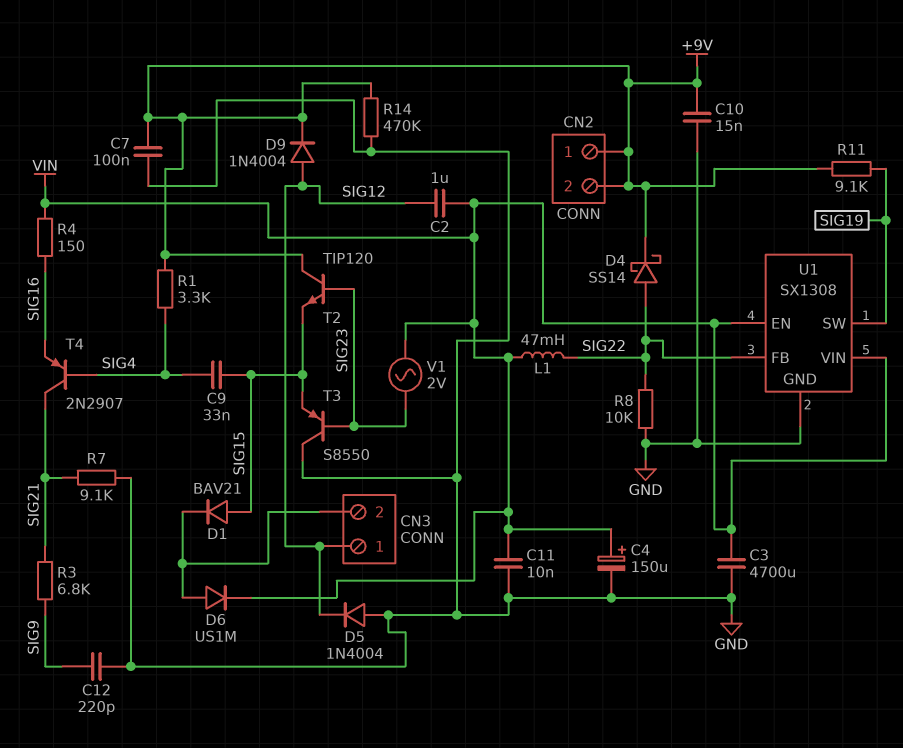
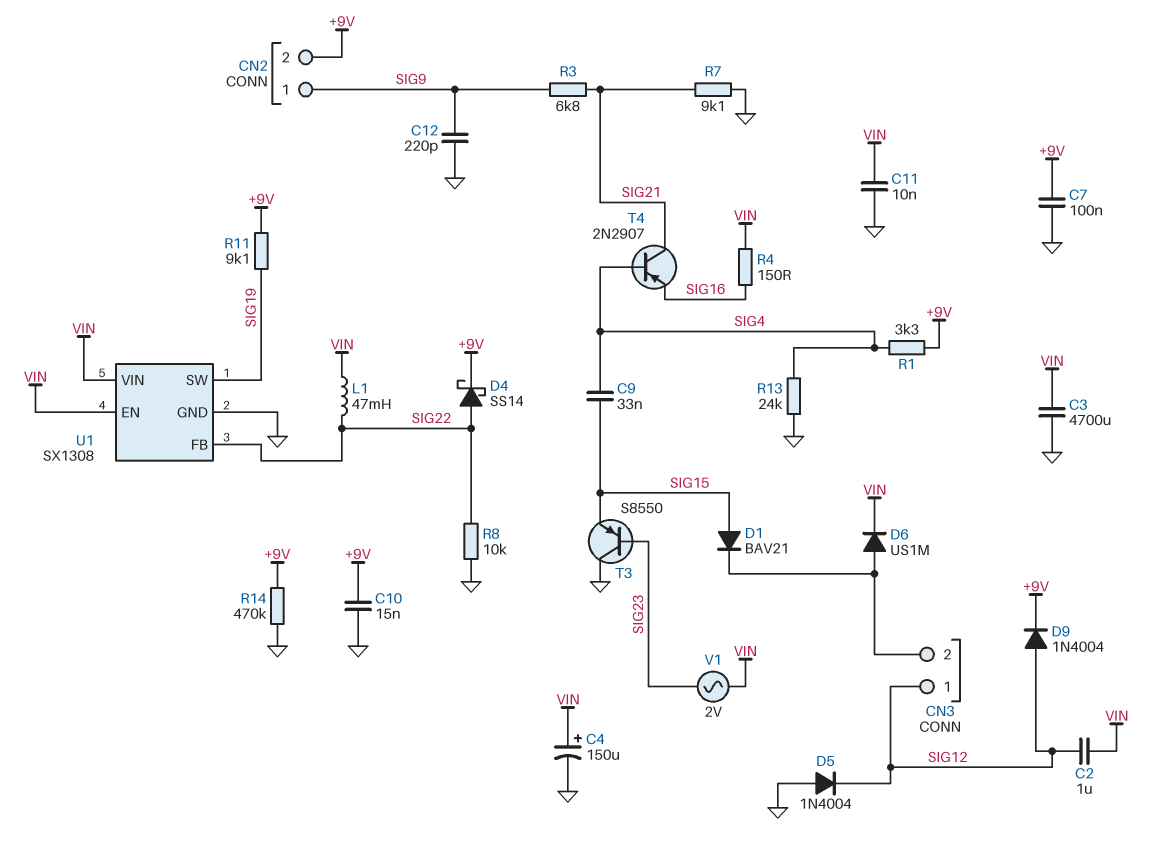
CN2 pin 1: +9V -> SIG9
R13: none -> 24k (GND, SIG4)
T2: NPN TIP120 (B SIG23, C +9V, E SIG15) -> none

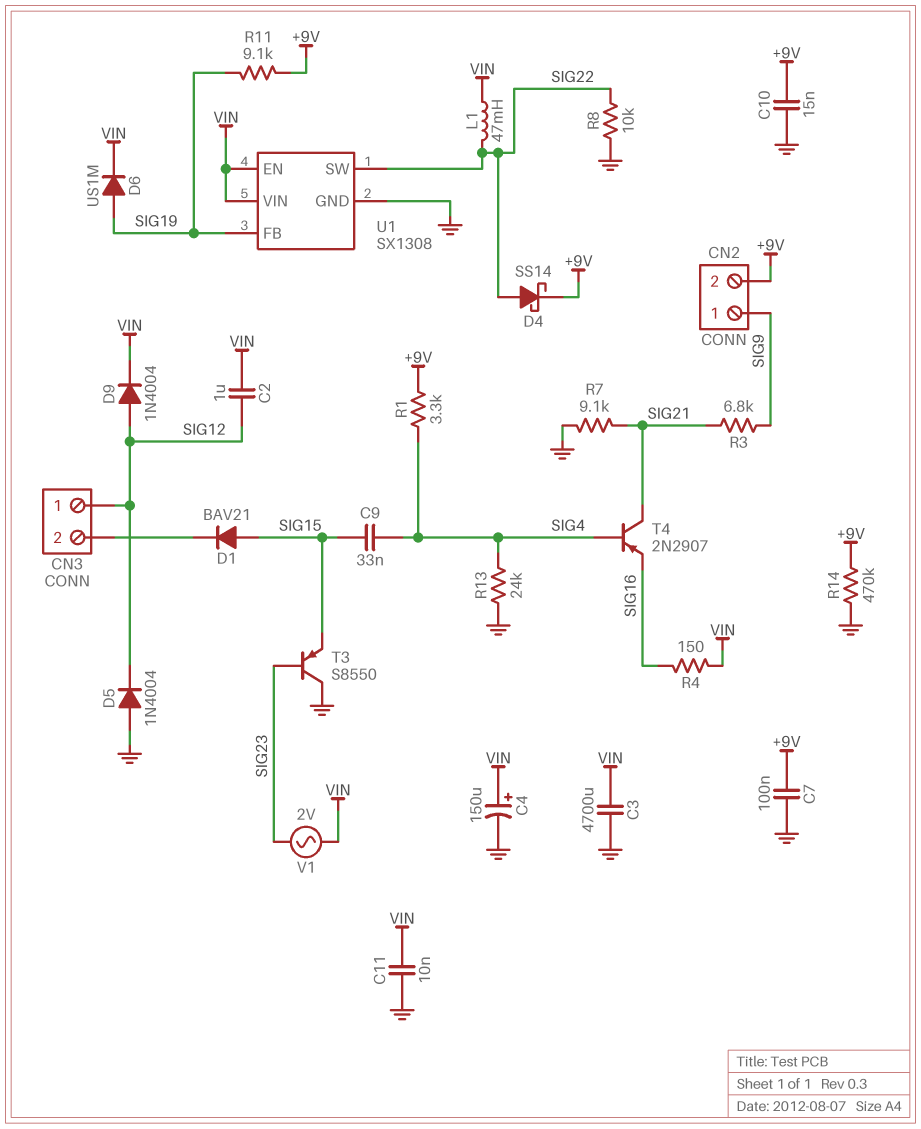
C12: 220pF (GND, SIG9) -> none
D6: diode US1M (A CN3/2, K VIN) -> diode US1M (A SIG19, K VIN)
D9: diode 1N4004 (A SIG12, K +9V) -> diode 1N4004 (A SIG12, K VIN)
U1 pin FB: SIG22 -> SIG19
U1 pin SW: SIG19 -> SIG22

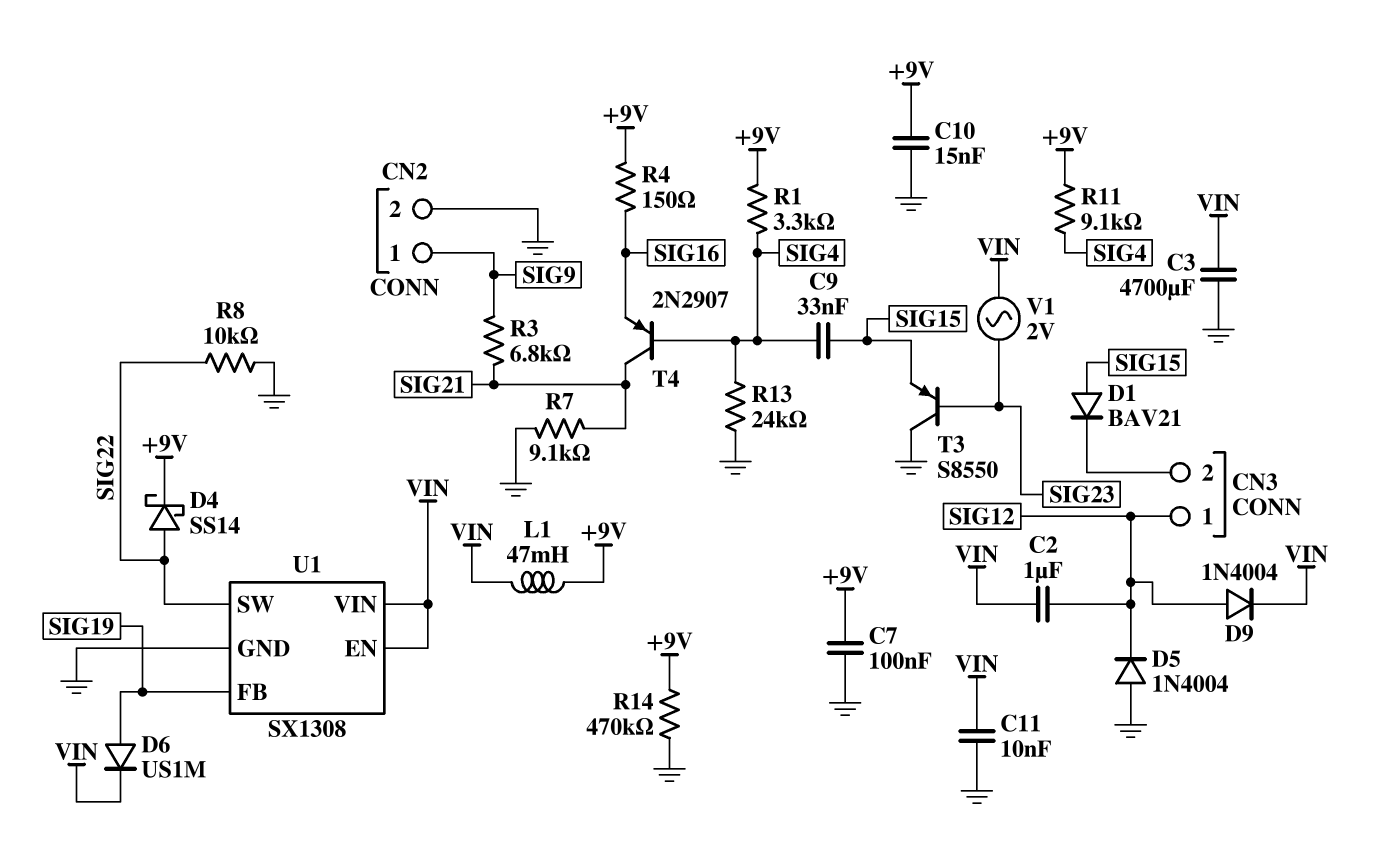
C4: 150uF (plus VIN, minus GND) -> none
CN2 pin 2: +9V -> GND
L1: 47mH (SIG22, VIN) -> 47mH (+9V, VIN)
R4: 150 (SIG16, VIN) -> 150 (+9V, SIG16)
R11: 9.1k (+9V, SIG19) -> 9.1k (+9V, SIG4)

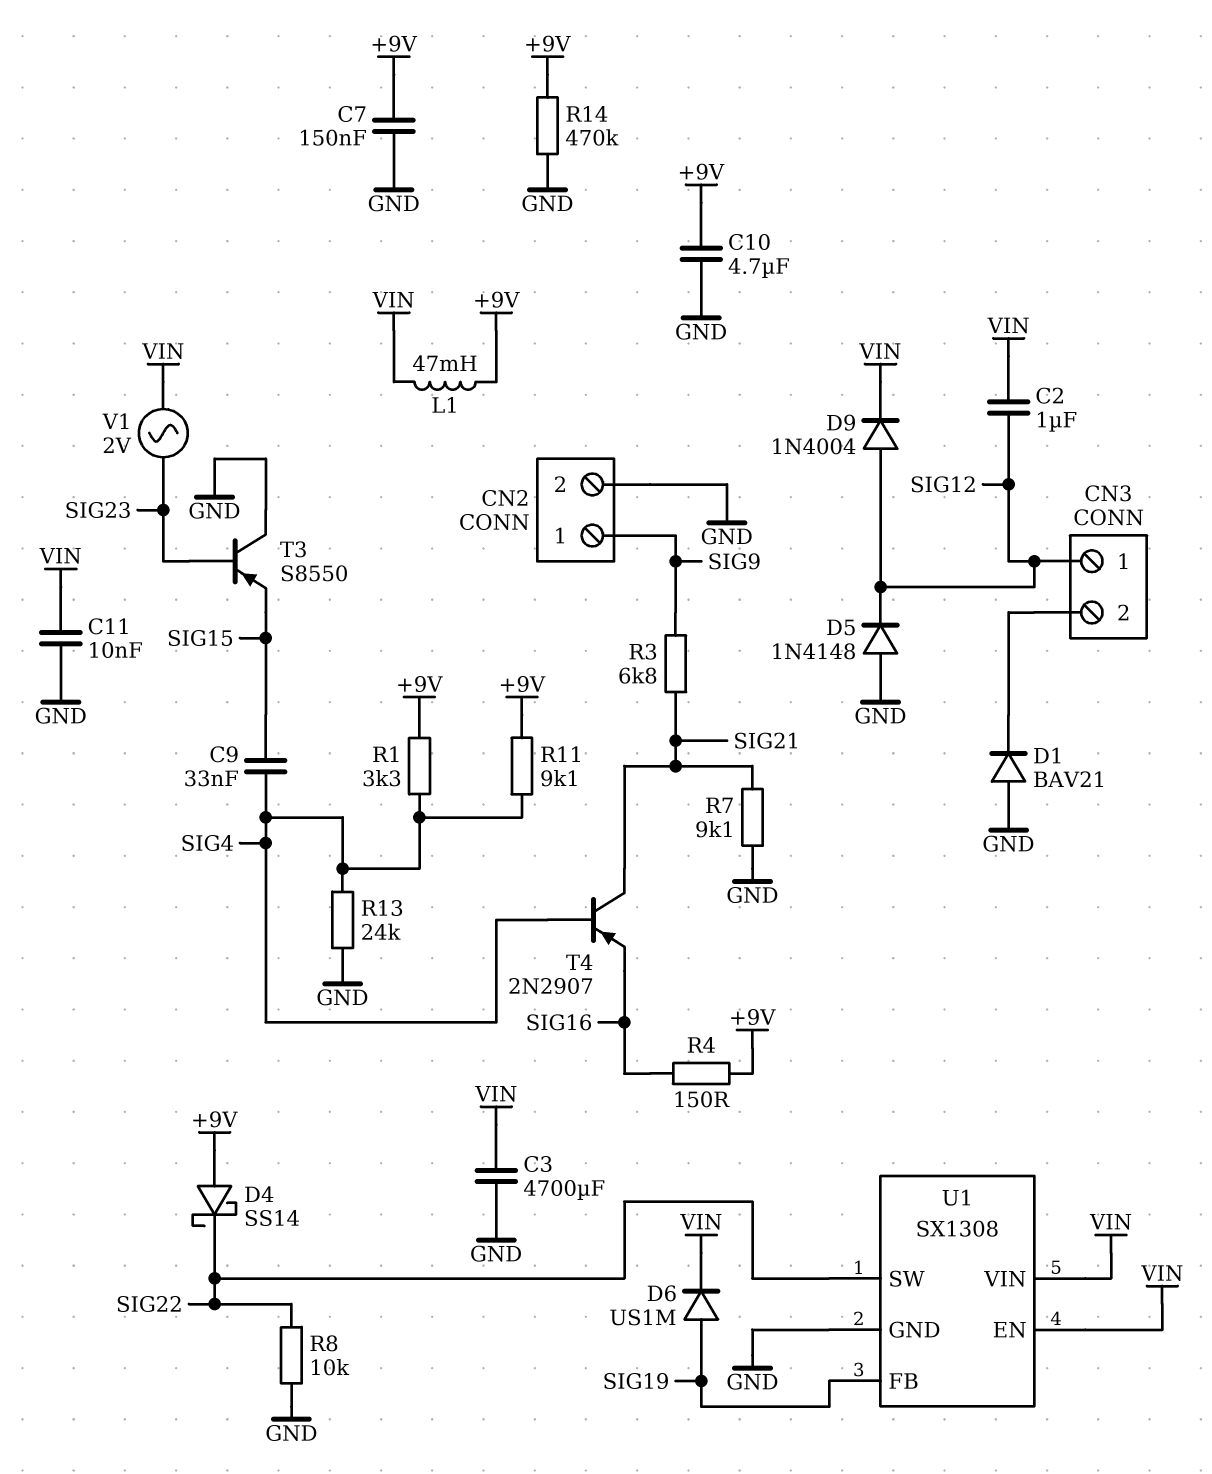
C7: 100nF (+9V, GND) -> 150nF (+9V, GND)
C10: 15nF (+9V, GND) -> 4.7uF (+9V, GND)
D1: diode BAV21 (A SIG15, K CN3/2) -> diode BAV21 (A GND, K CN3/2)
D4: schottky SS14 (A SIG22, K +9V) -> schottky SS14 (A +9V, K SIG22)
D5: diode 1N4004 (A GND, K SIG12) -> diode 1N4148 (A GND, K SIG12)

